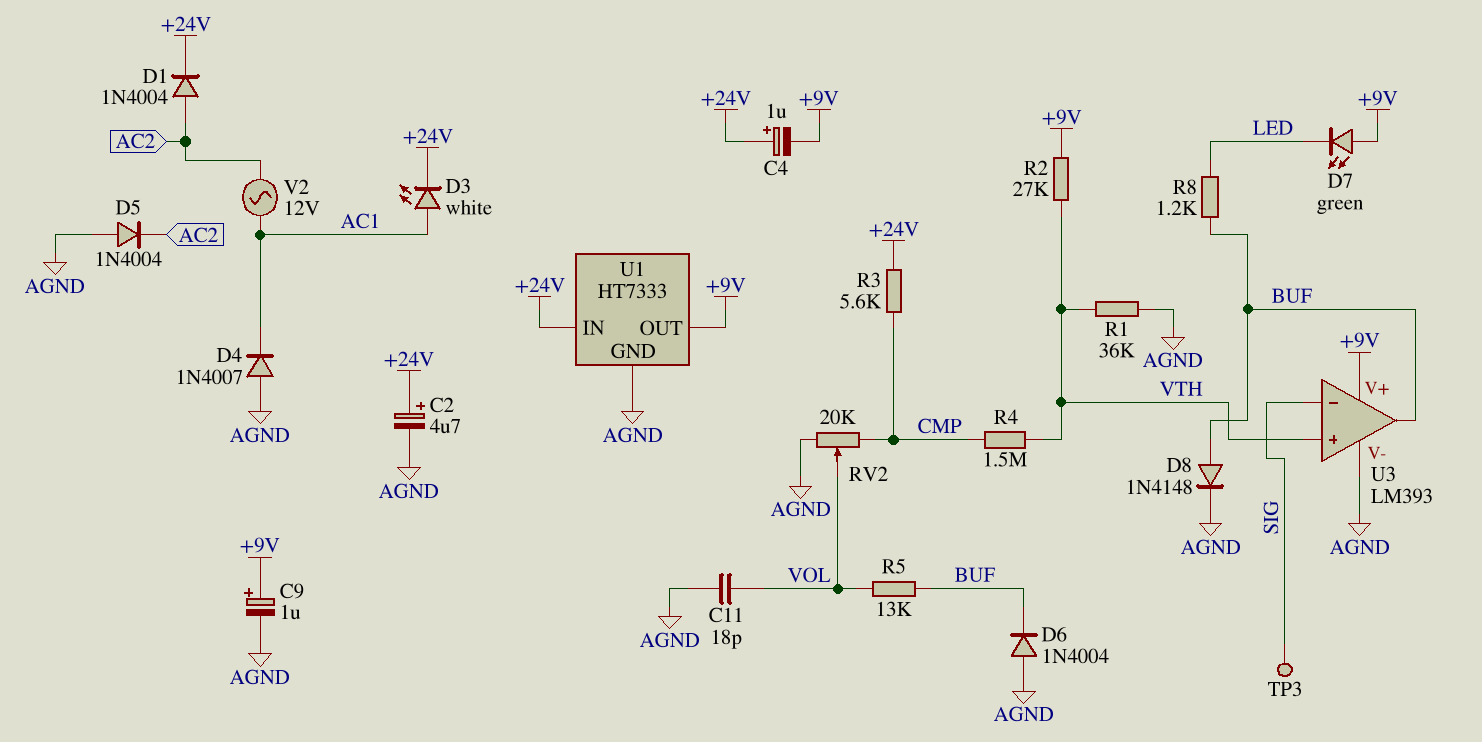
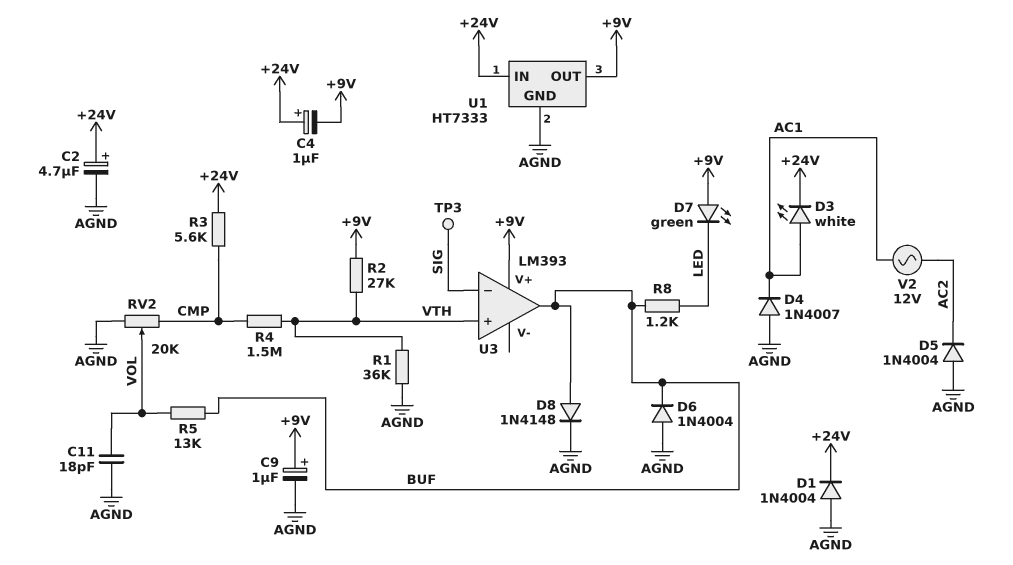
D1: diode 1N4004 (A AC2, K +24V) -> diode 1N4004 (A AGND, K +24V)
U3 pin V-: AGND -> none

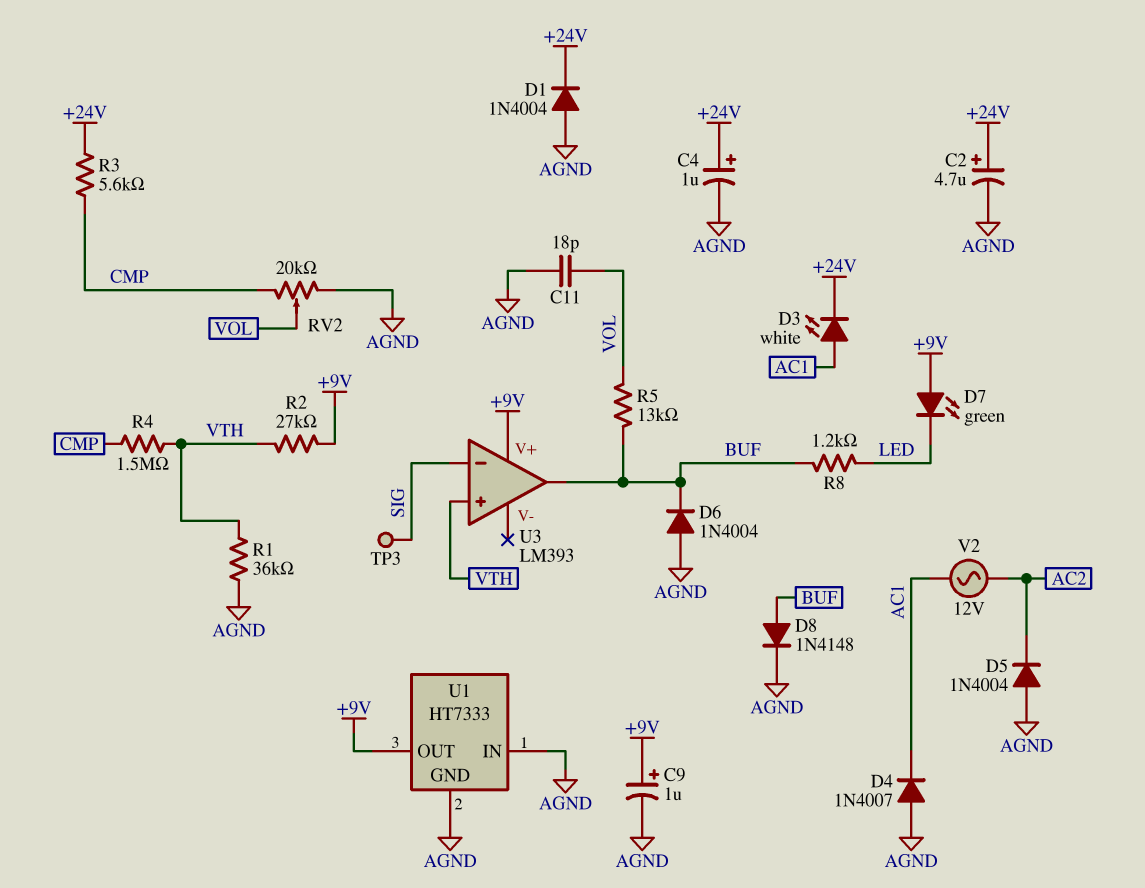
C4: 1uF (plus +24V, minus +9V) -> 1uF (plus +24V, minus AGND)
U1 pin IN: +24V -> AGND

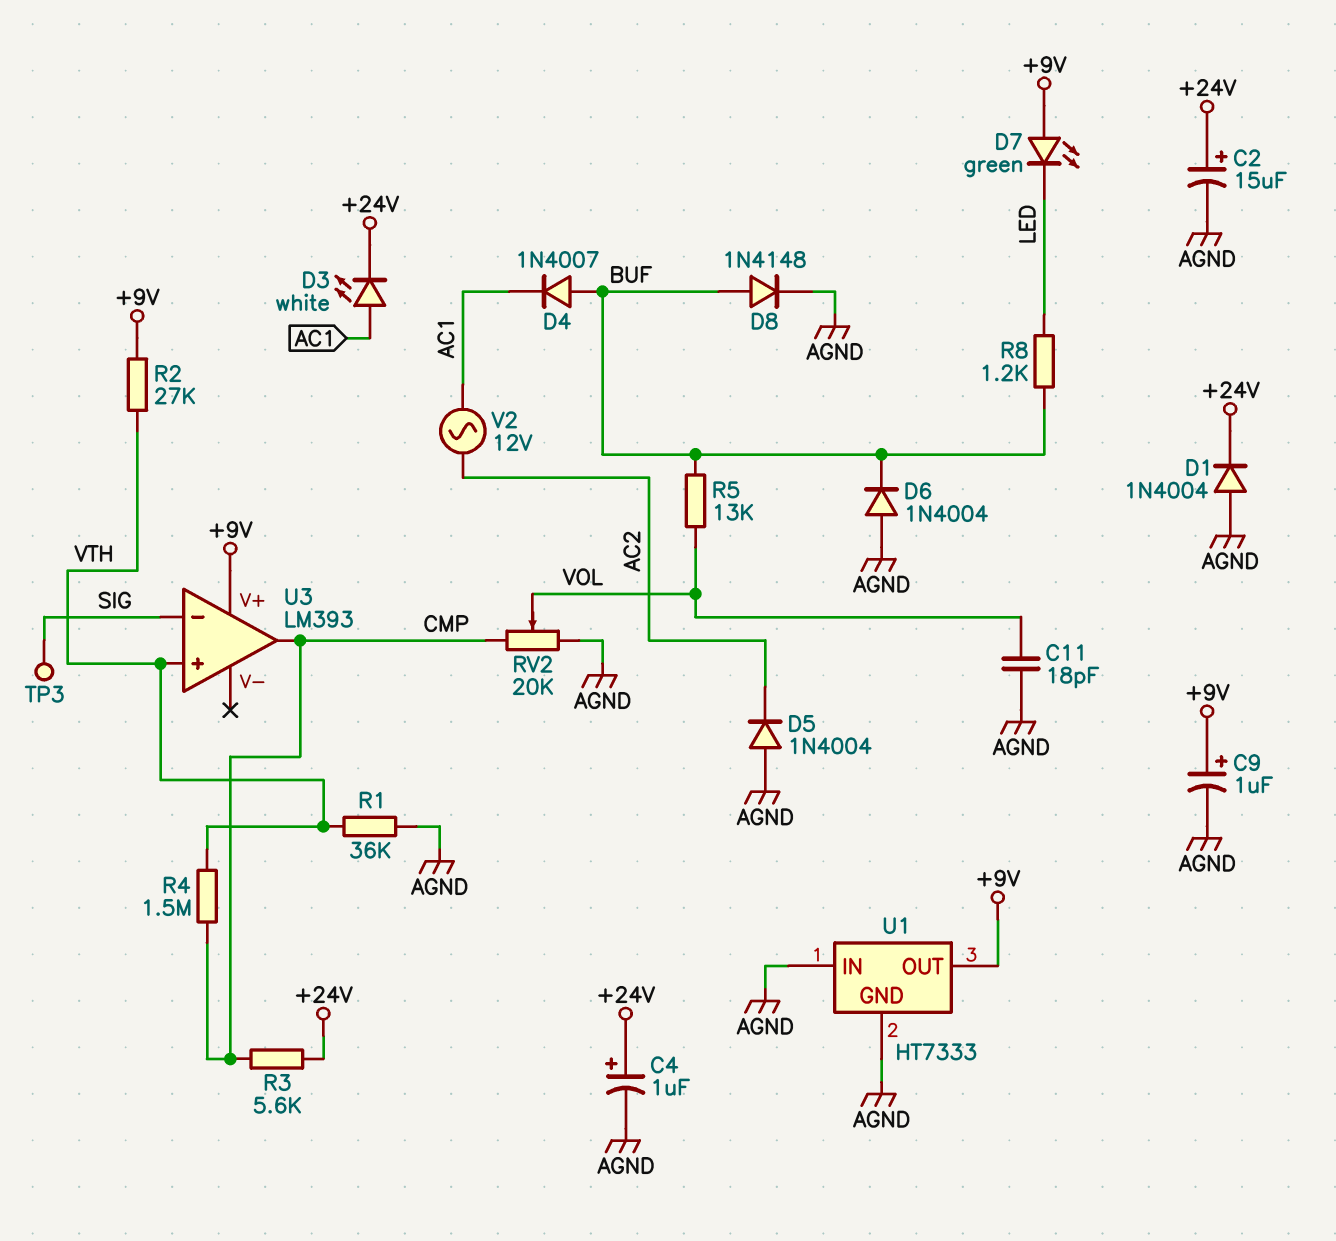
C2: 4.7uF (plus +24V, minus AGND) -> 15uF (plus +24V, minus AGND)
D4: diode 1N4007 (A AGND, K AC1) -> diode 1N4007 (A BUF, K AC1)
U3 pin out: BUF -> CMP

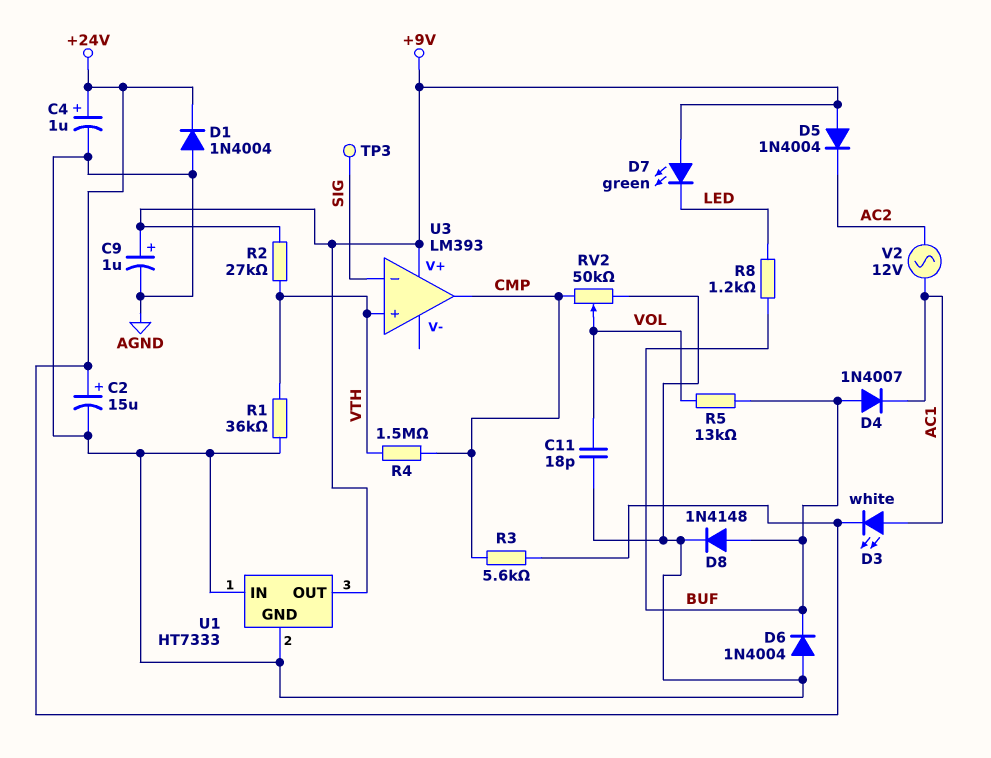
D5: diode 1N4004 (A AGND, K AC2) -> diode 1N4004 (A +9V, K AC2)
RV2: 20k (AGND, CMP, wiper VOL) -> 50k (AGND, CMP, wiper VOL)

